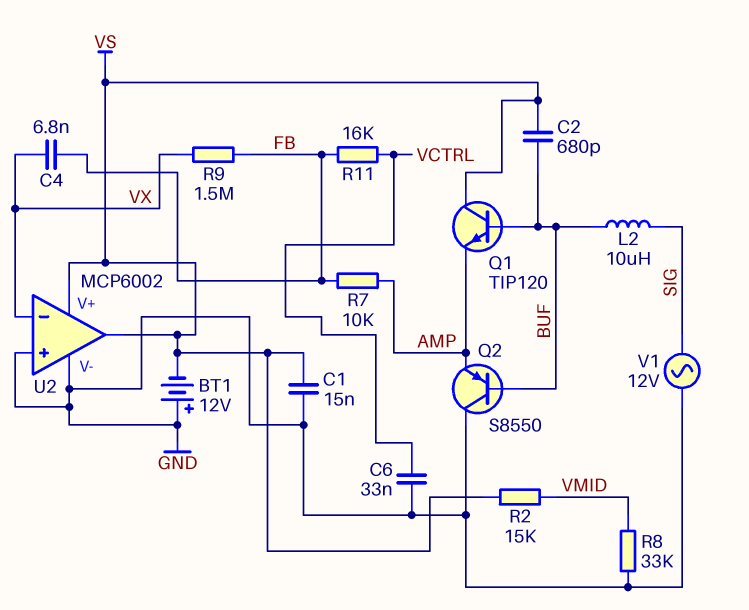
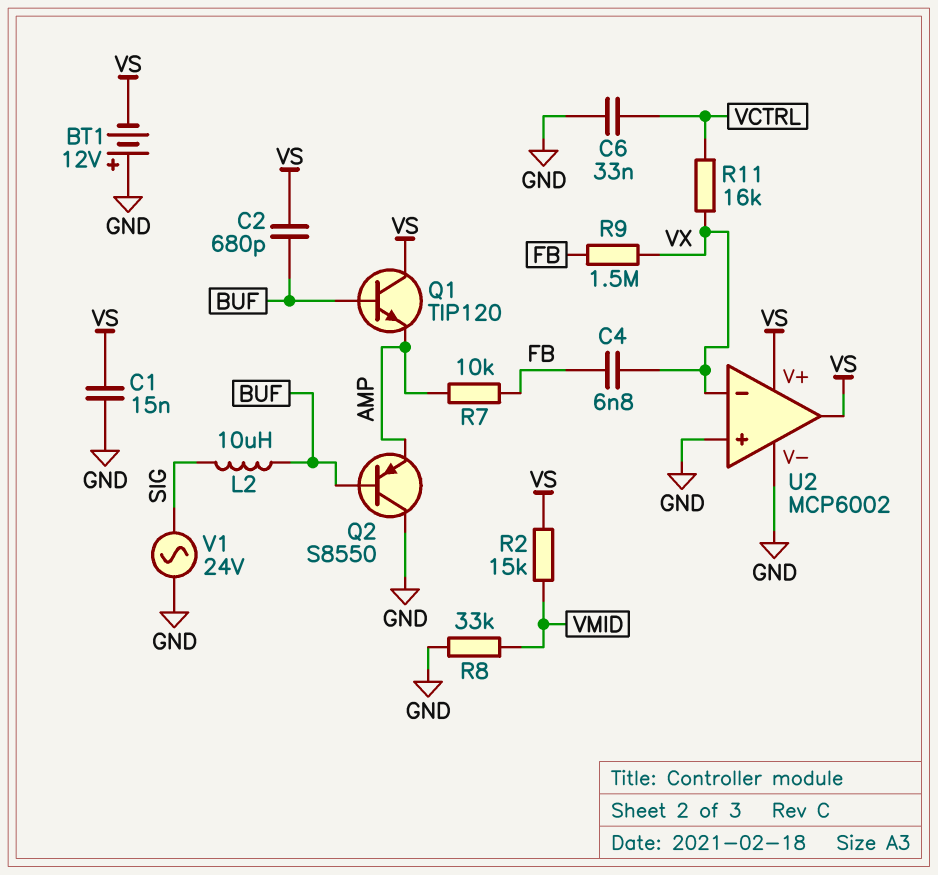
R11: 16k (FB, VCTRL) -> 16k (VCTRL, VX)
V1: AC 12V (GND, SIG) -> AC 24V (GND, SIG)

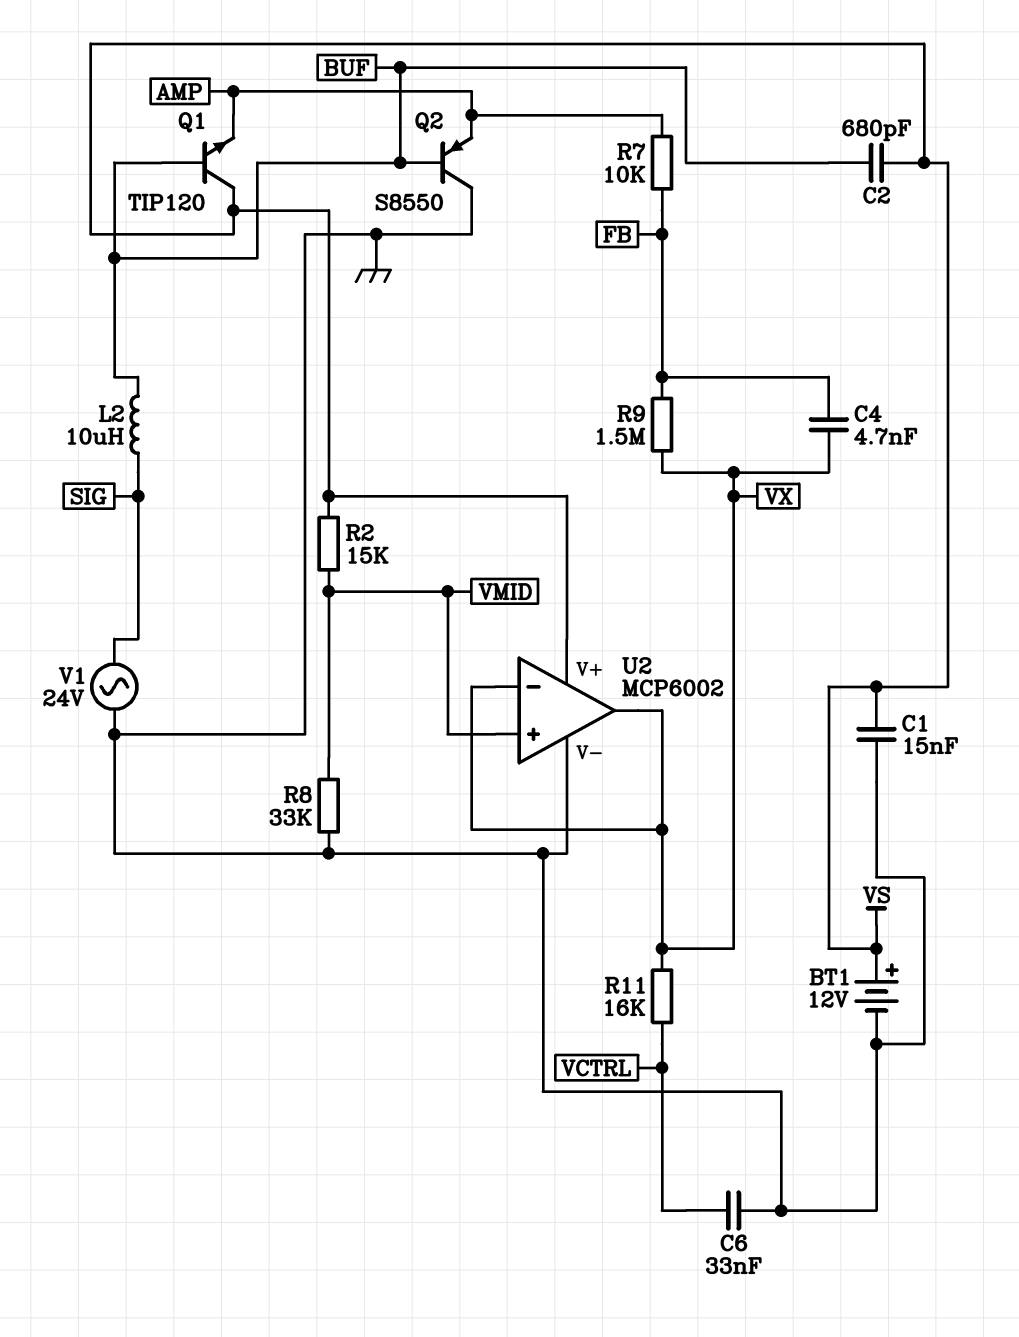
BT1: 12V (plus GND, minus VS) -> 12V (plus VS, minus GND)
C4: 6.8nF (FB, VX) -> 4.7nF (FB, VX)
U2 pin in+: GND -> VMID
U2 pin out: VS -> VX

